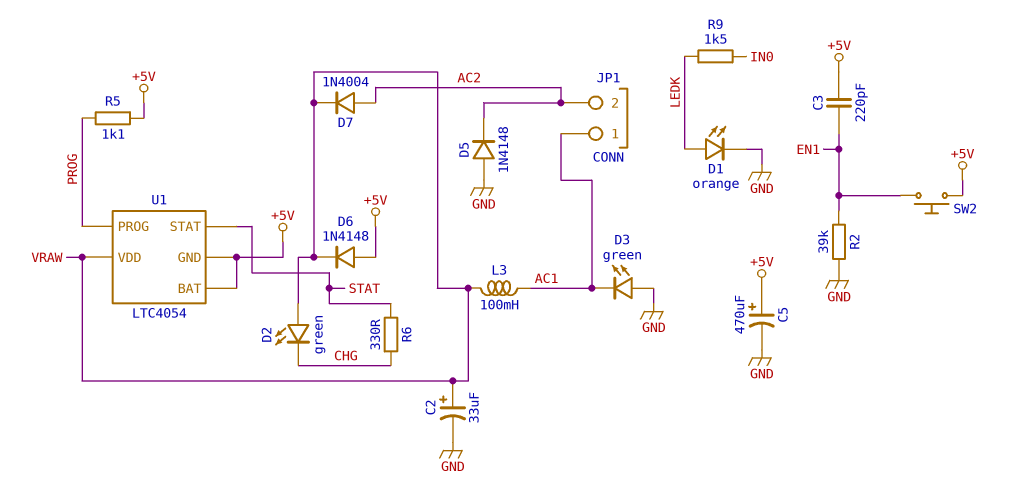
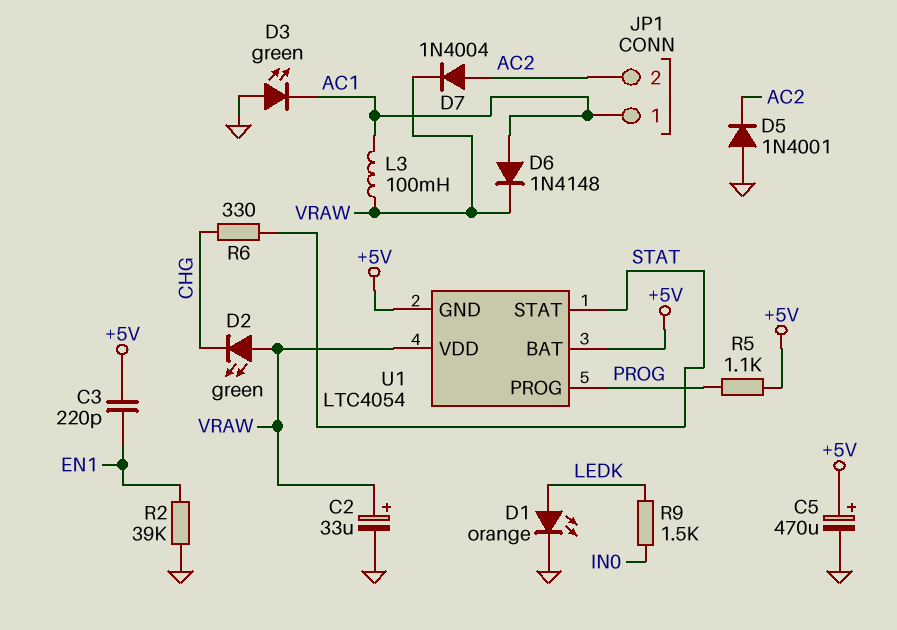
D5: diode 1N4148 (A GND, K AC2) -> diode 1N4001 (A GND, K AC2)
D6: diode 1N4148 (A +5V, K VRAW) -> diode 1N4148 (A AC1, K VRAW)
SW2: button (+5V, EN1) -> none

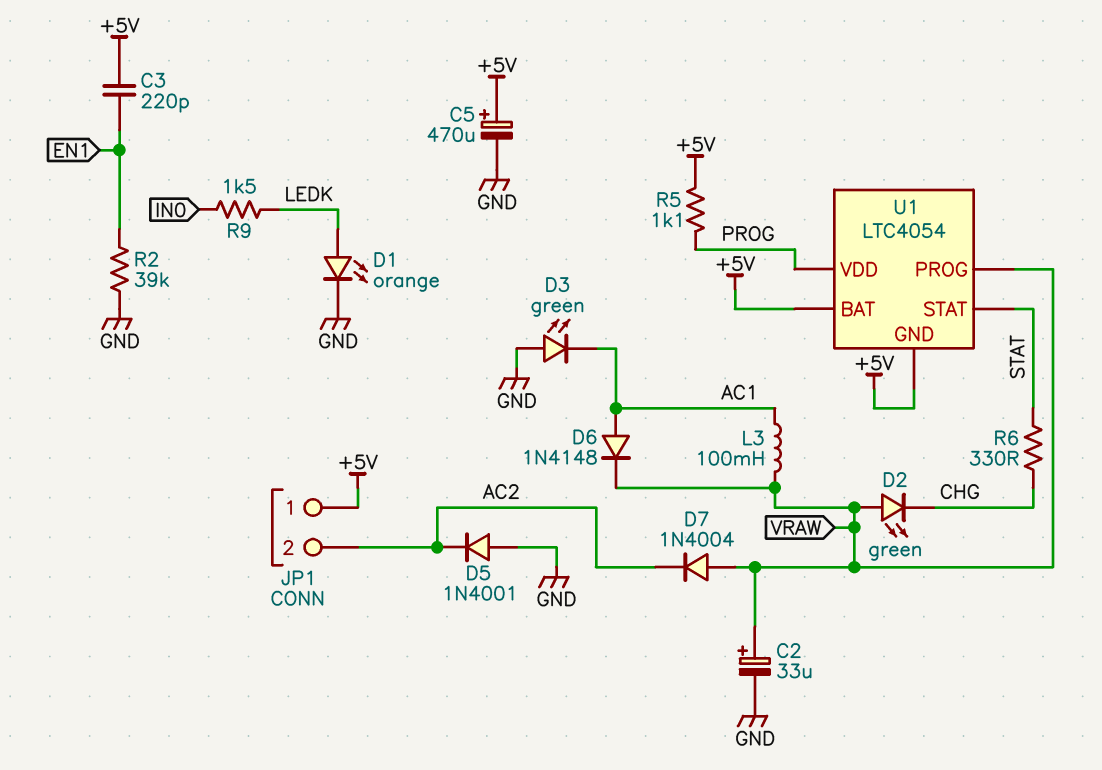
D7: diode 1N4004 (A AC2, K VRAW) -> diode 1N4004 (A VRAW, K AC2)
JP1 pin 1: AC1 -> +5V
U1 pin PROG: PROG -> VRAW
U1 pin VDD: VRAW -> PROG

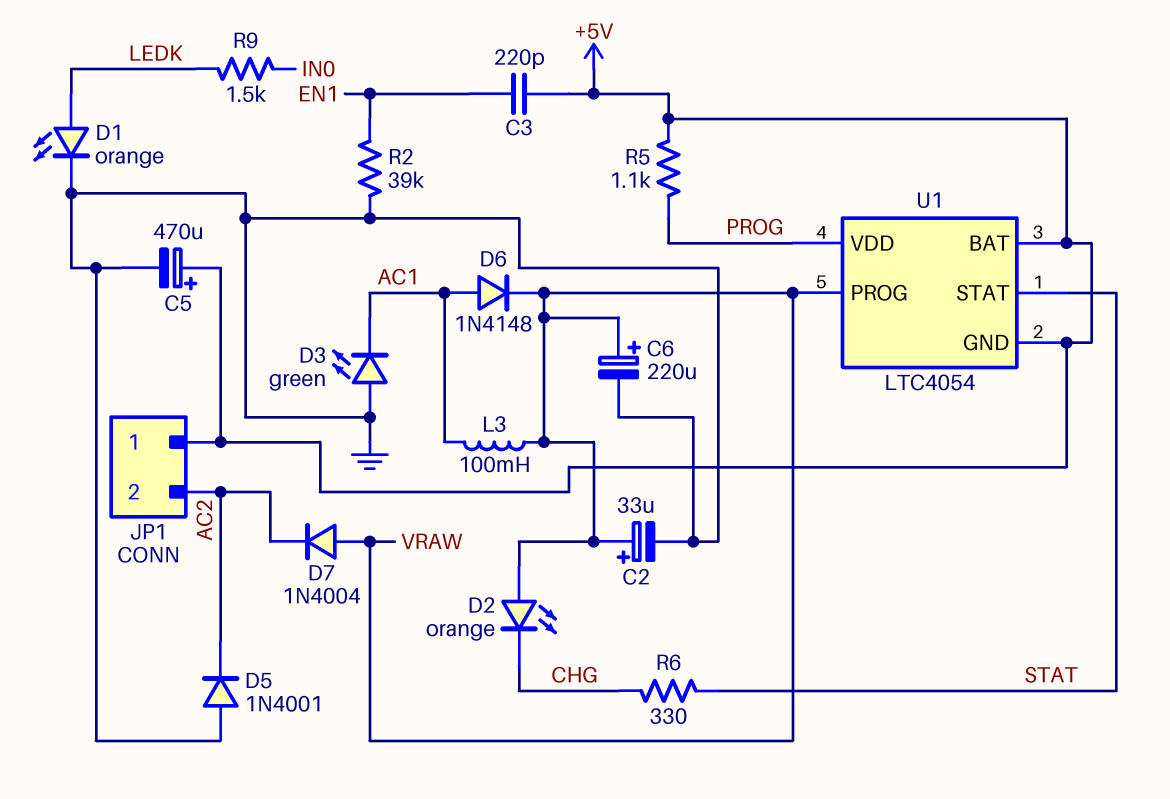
C6: none -> 220uF (plus VRAW, minus GND)
D2: LED green (A VRAW, K CHG) -> LED orange (A VRAW, K CHG)

